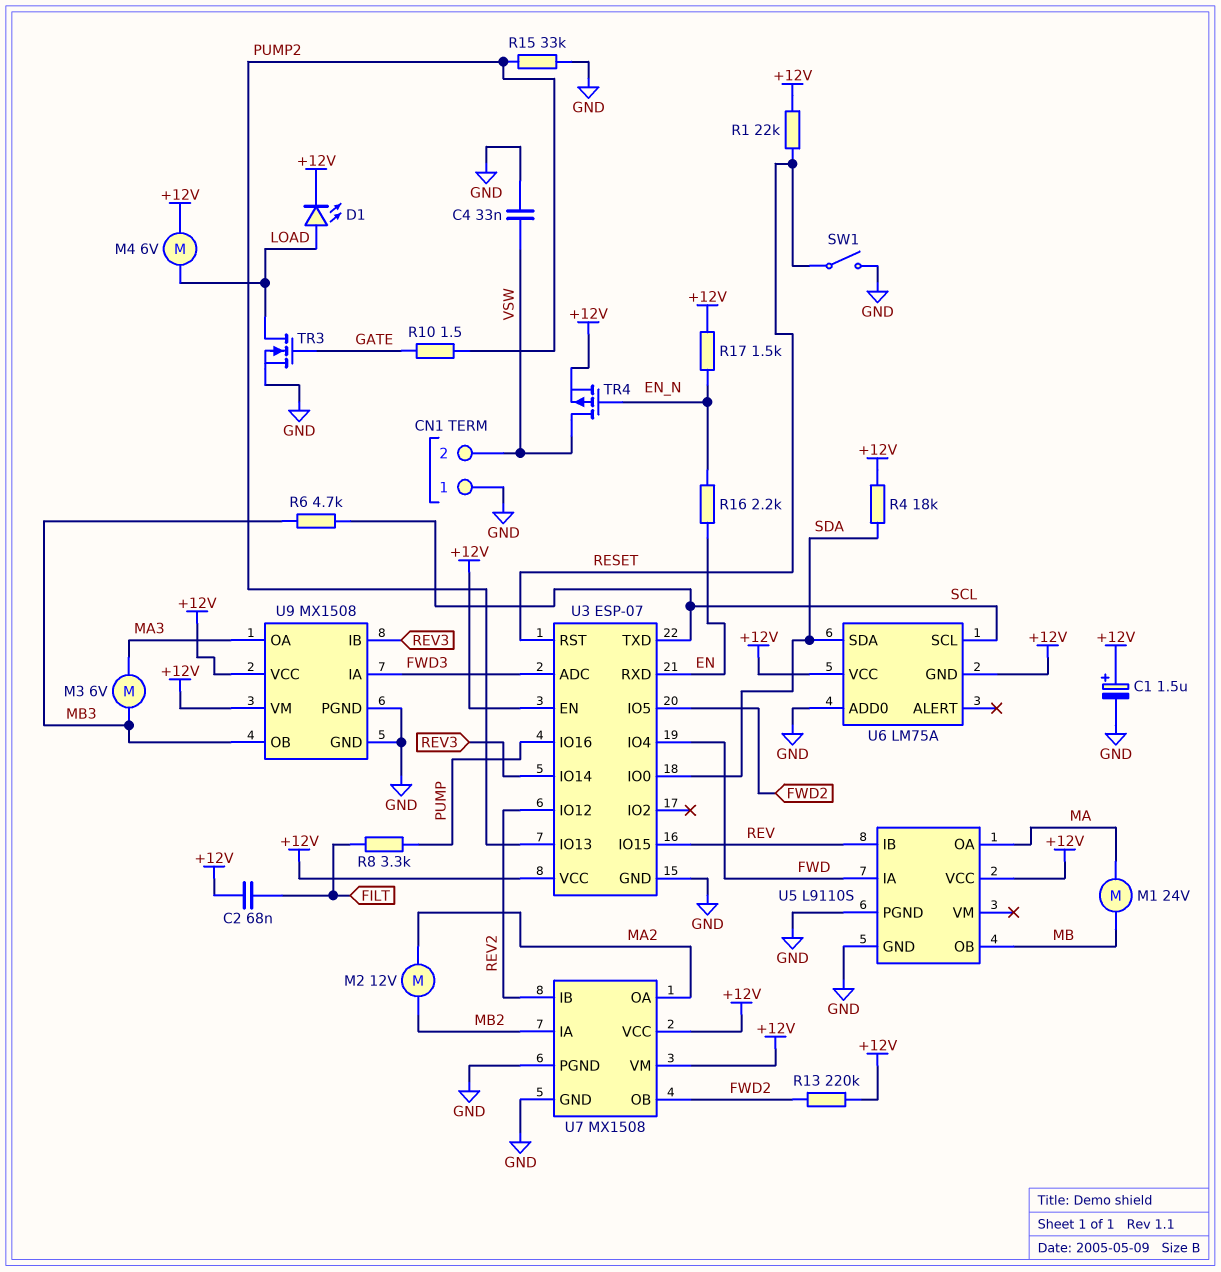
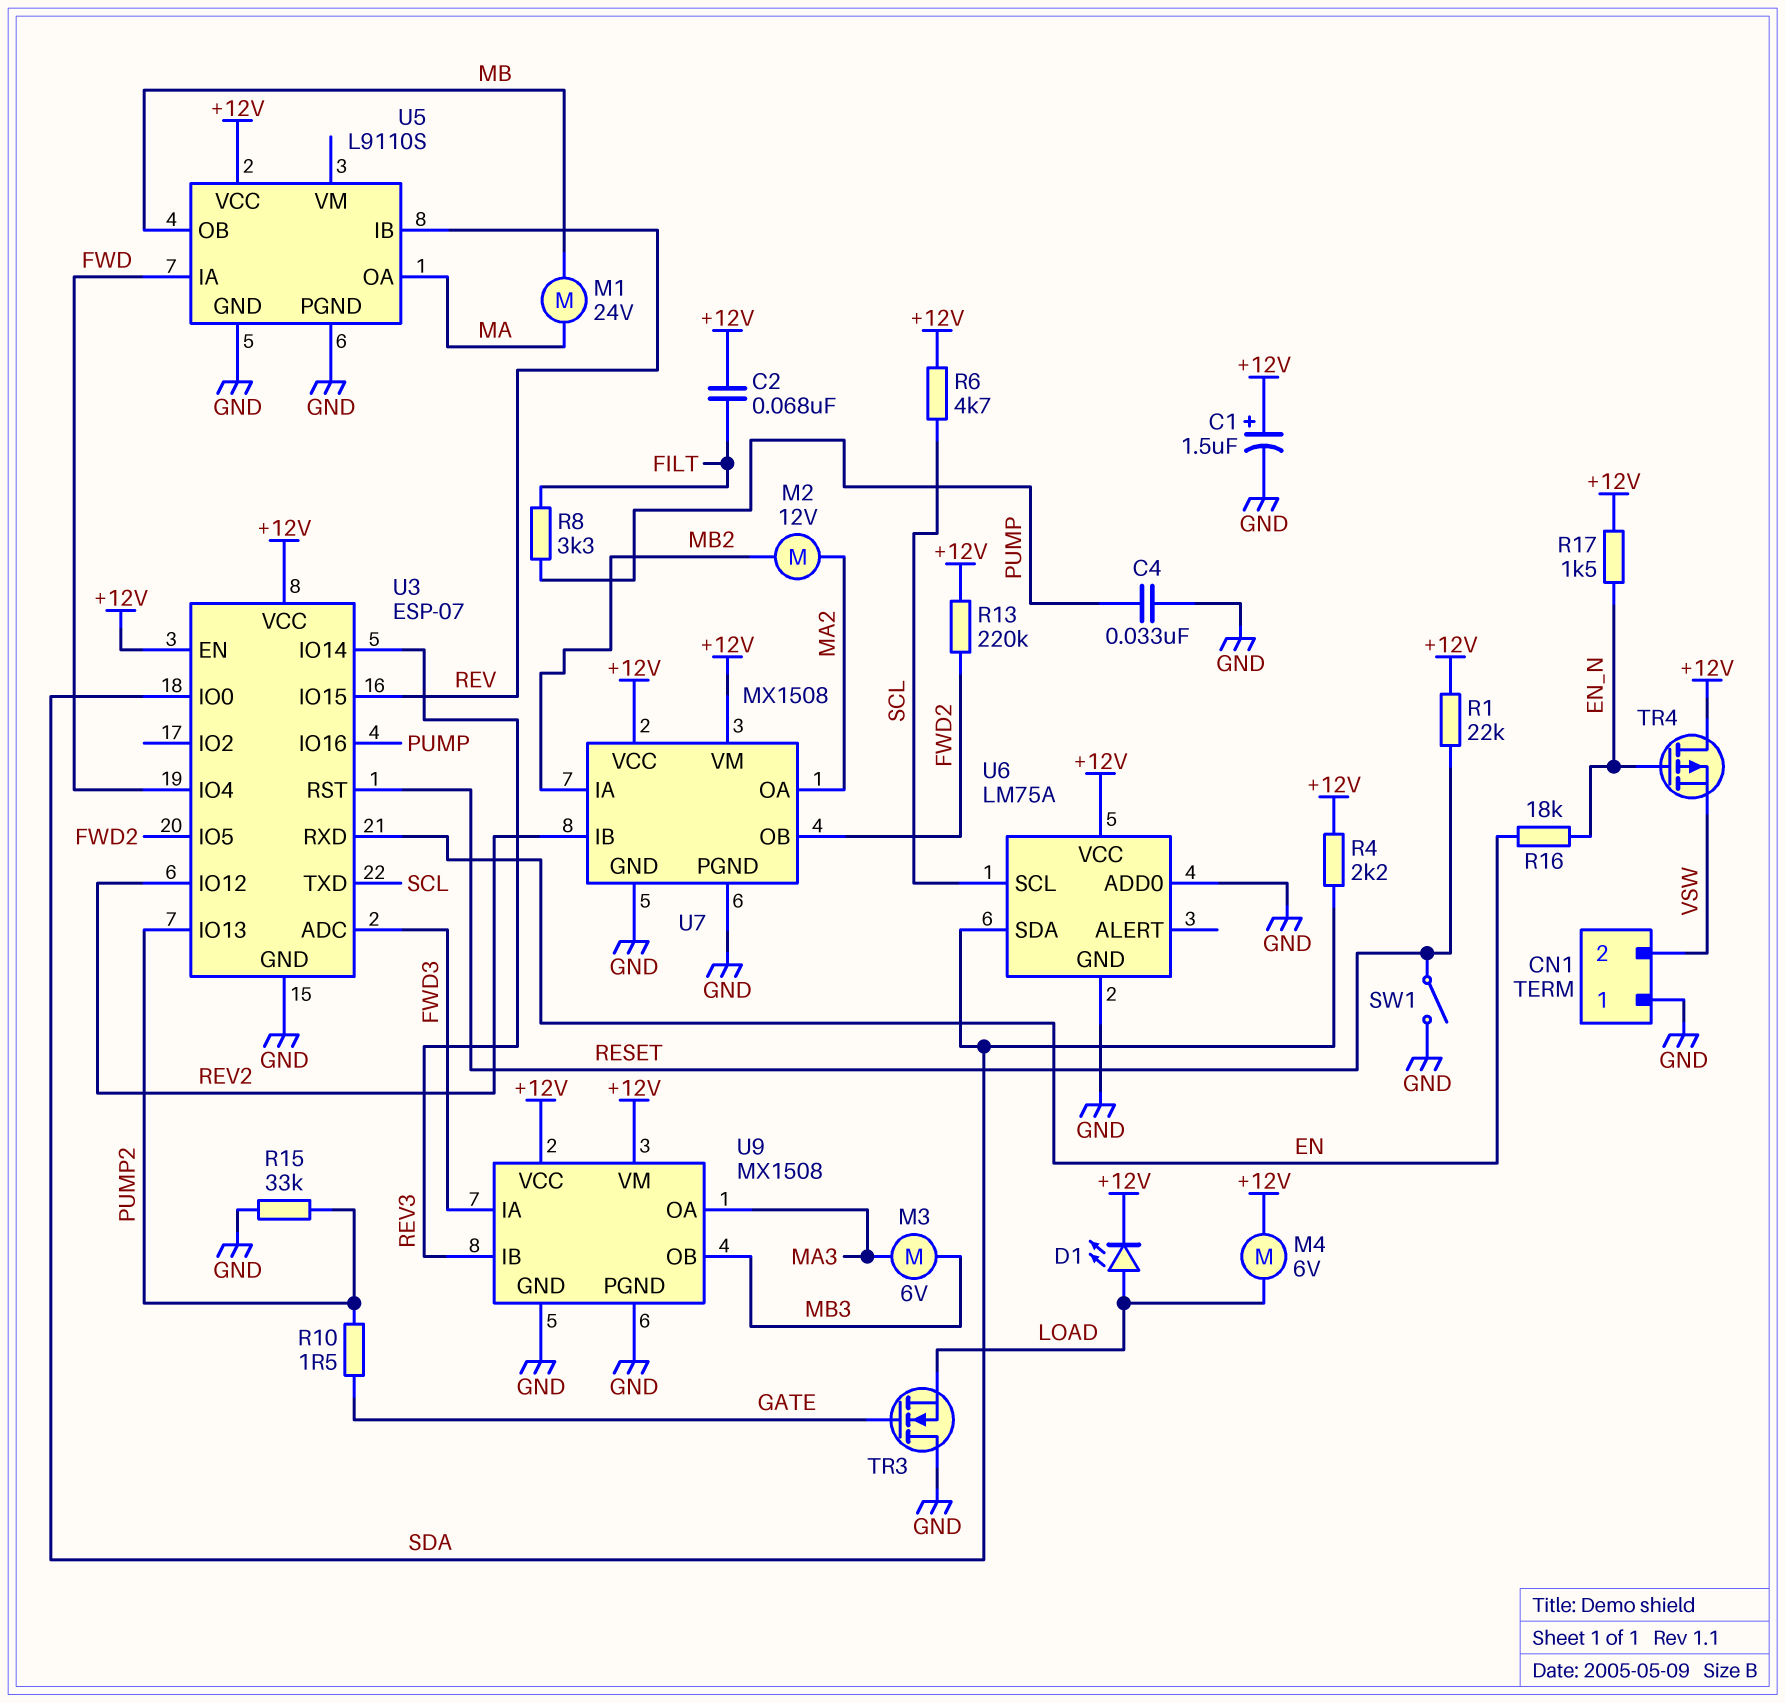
C4: 33nF (GND, VSW) -> 33nF (GND, PUMP)
R4: 18k (+12V, SDA) -> 2.2k (+12V, SDA)
R6: 4.7k (MB3, SCL) -> 4.7k (+12V, SCL)
R16: 2.2k (EN, EN_N) -> 18k (EN, EN_N)
TR3: NMOS (G GATE, D LOAD, S GND) -> NMOS (G GATE, D GND, S LOAD)
TR4: PMOS (G EN_N, D VSW, S +12V) -> PMOS (G EN_N, D +12V, S VSW)
U6 pin GND: +12V -> GND

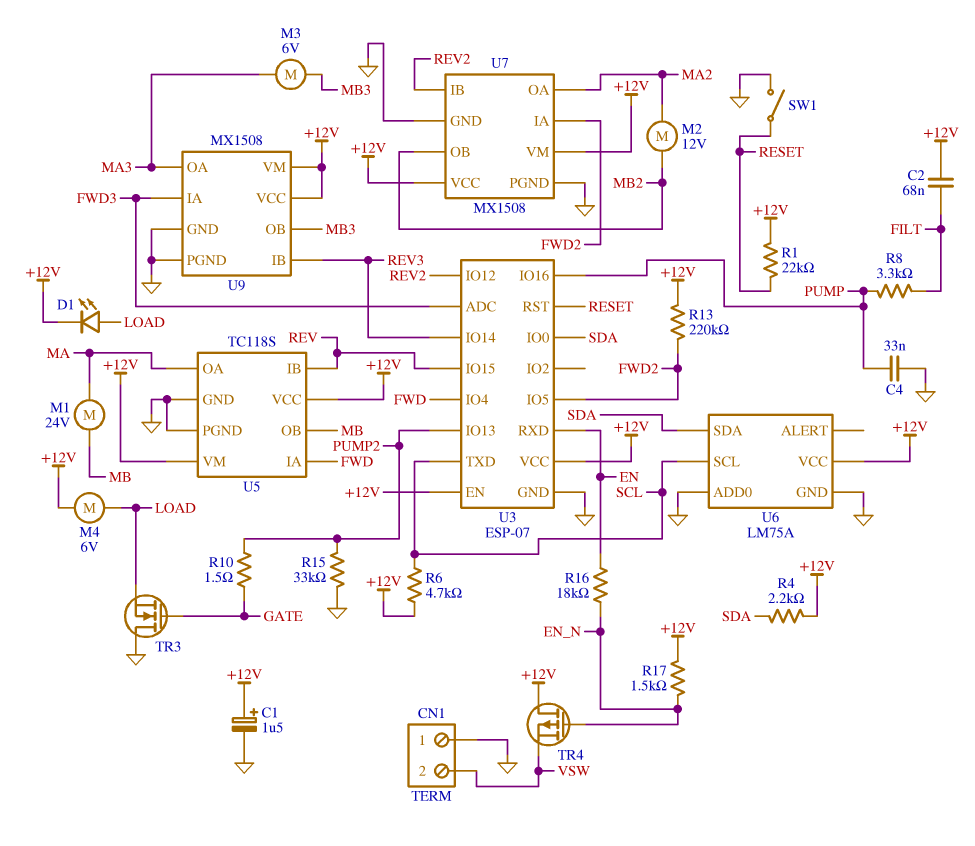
U5: L9110S -> TC118S
U5 pin VM: none -> +12V
U7 pin IA: MB2 -> FWD2
U7 pin OB: FWD2 -> MB2

